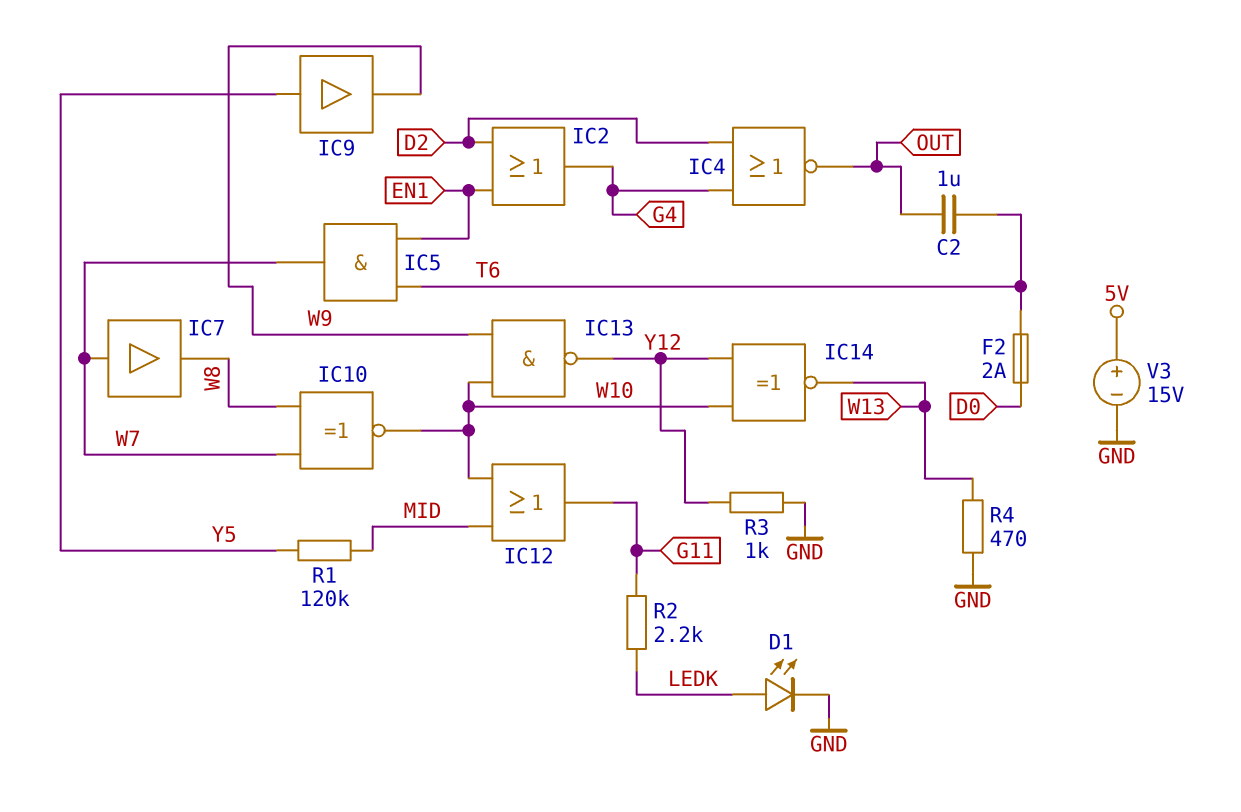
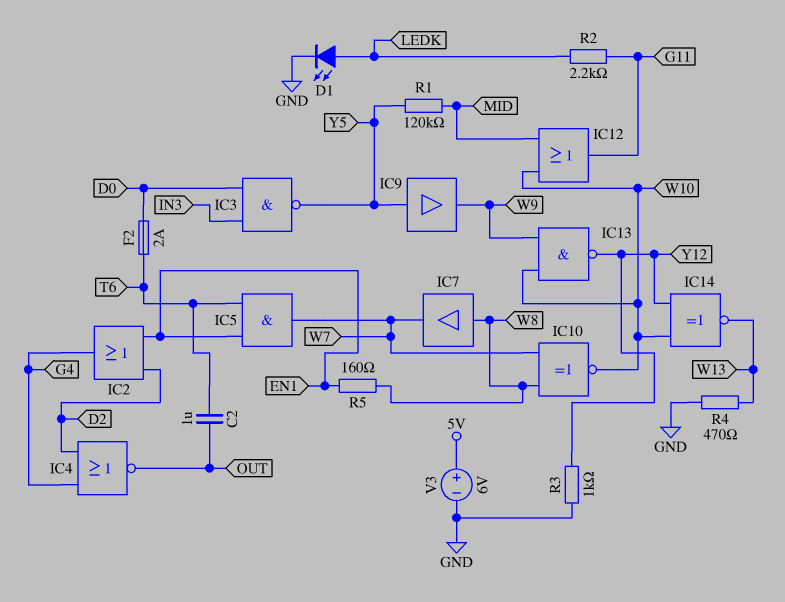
IC3: none -> NAND (in D0, in IN3, out Y5)
IC7: buffer (in W7, out W8) -> buffer (in W8, out W7)
R5: none -> 160 (EN1, W8)
V3: 15V (plus 5V, minus GND) -> 6V (plus 5V, minus GND)

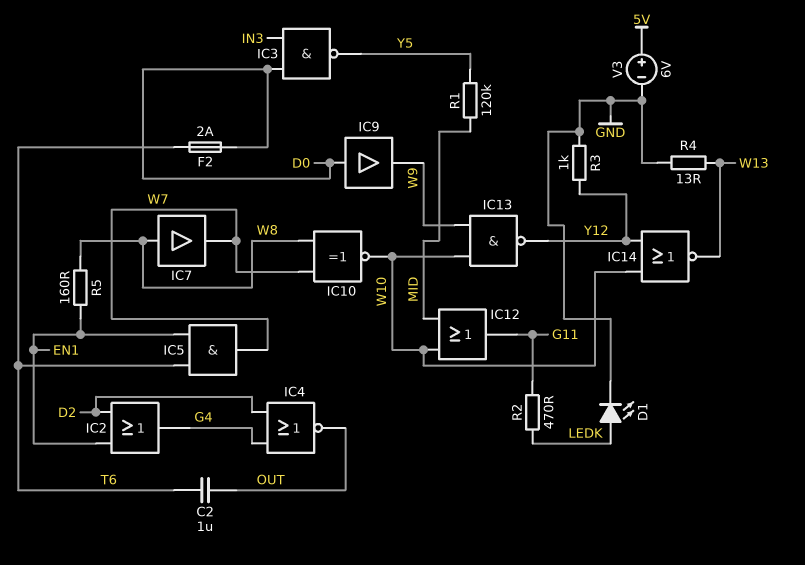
IC9: buffer (in Y5, out W9) -> buffer (in D0, out W9)
IC14: XNOR (in W10, in Y12, out W13) -> NOR (in W10, in Y12, out W13)
R2: 2.2k (G11, LEDK) -> 470 (G11, LEDK)
R4: 470 (GND, W13) -> 13 (GND, W13)

